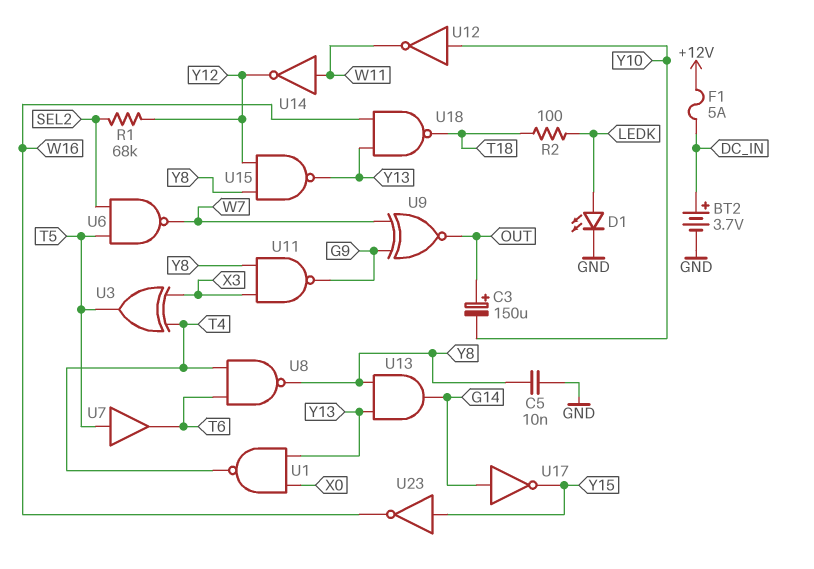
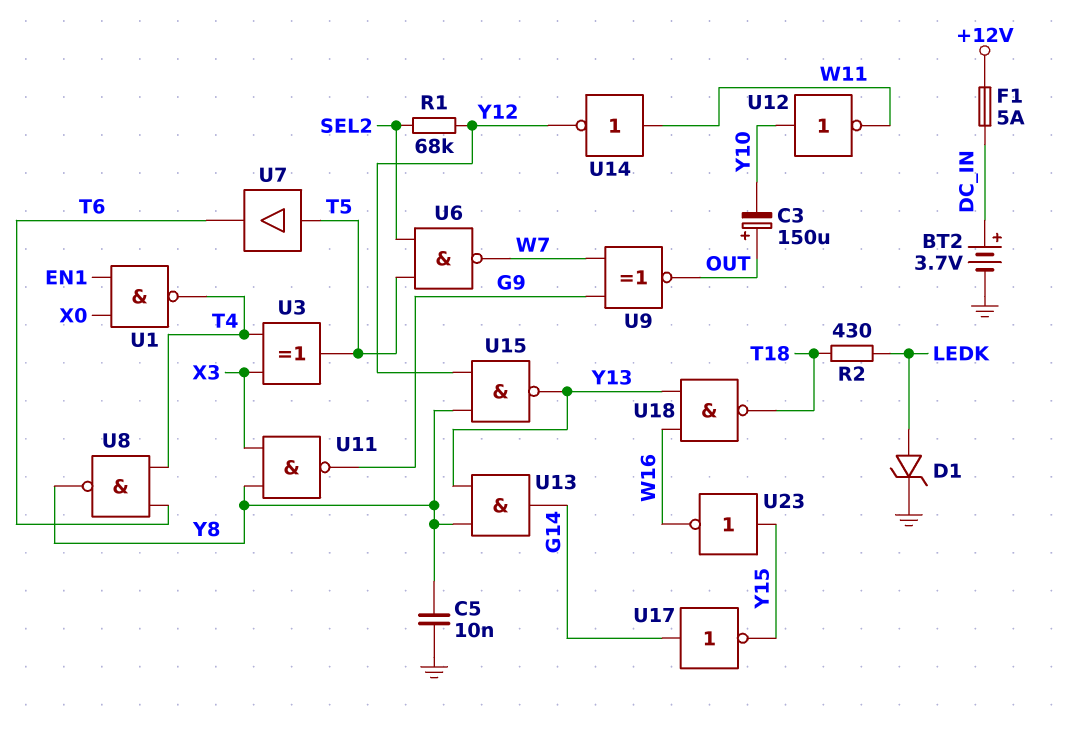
D1: LED (A LEDK, K GND) -> zener (A LEDK, K GND)
R2: 100 (LEDK, T18) -> 430 (LEDK, T18)
U1: NAND (in X0, in Y13, out T4) -> NAND (in EN1, in X0, out T4)

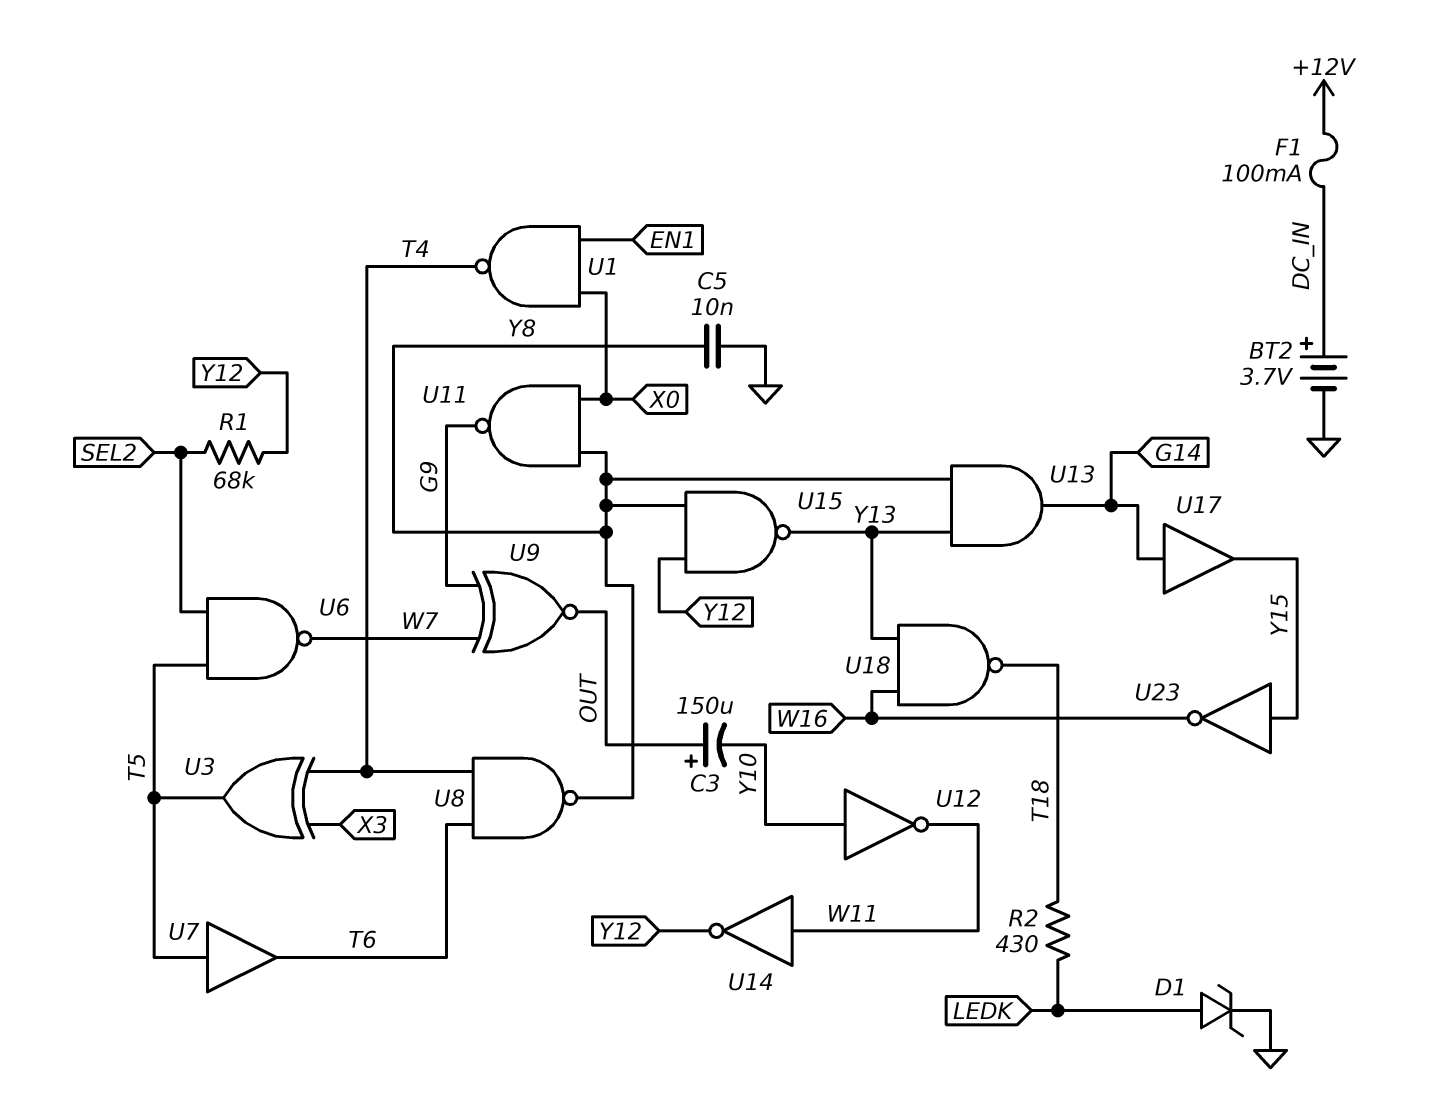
F1: 5A (+12V, DC_IN) -> 100mA (+12V, DC_IN)
U11: NAND (in X3, in Y8, out G9) -> NAND (in X0, in Y8, out G9)
U17: NOT (in G14, out Y15) -> buffer (in G14, out Y15)

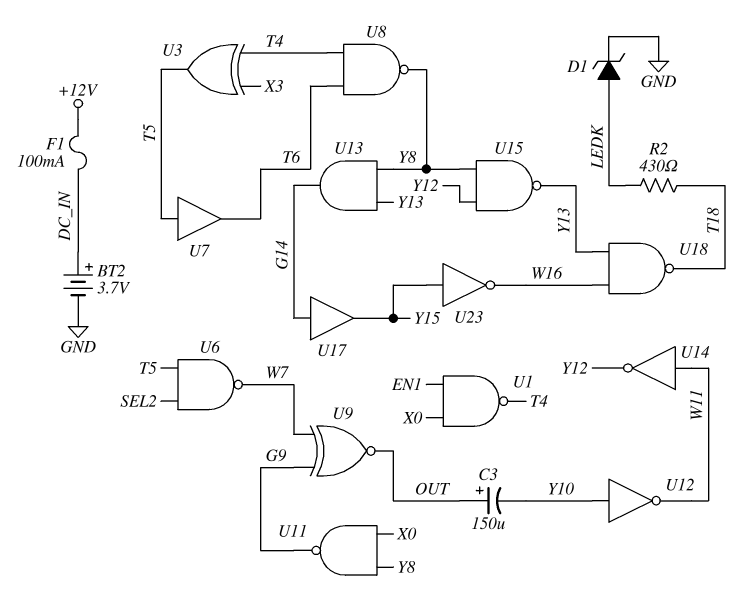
C5: 10nF (GND, Y8) -> none
R1: 68k (SEL2, Y12) -> none

